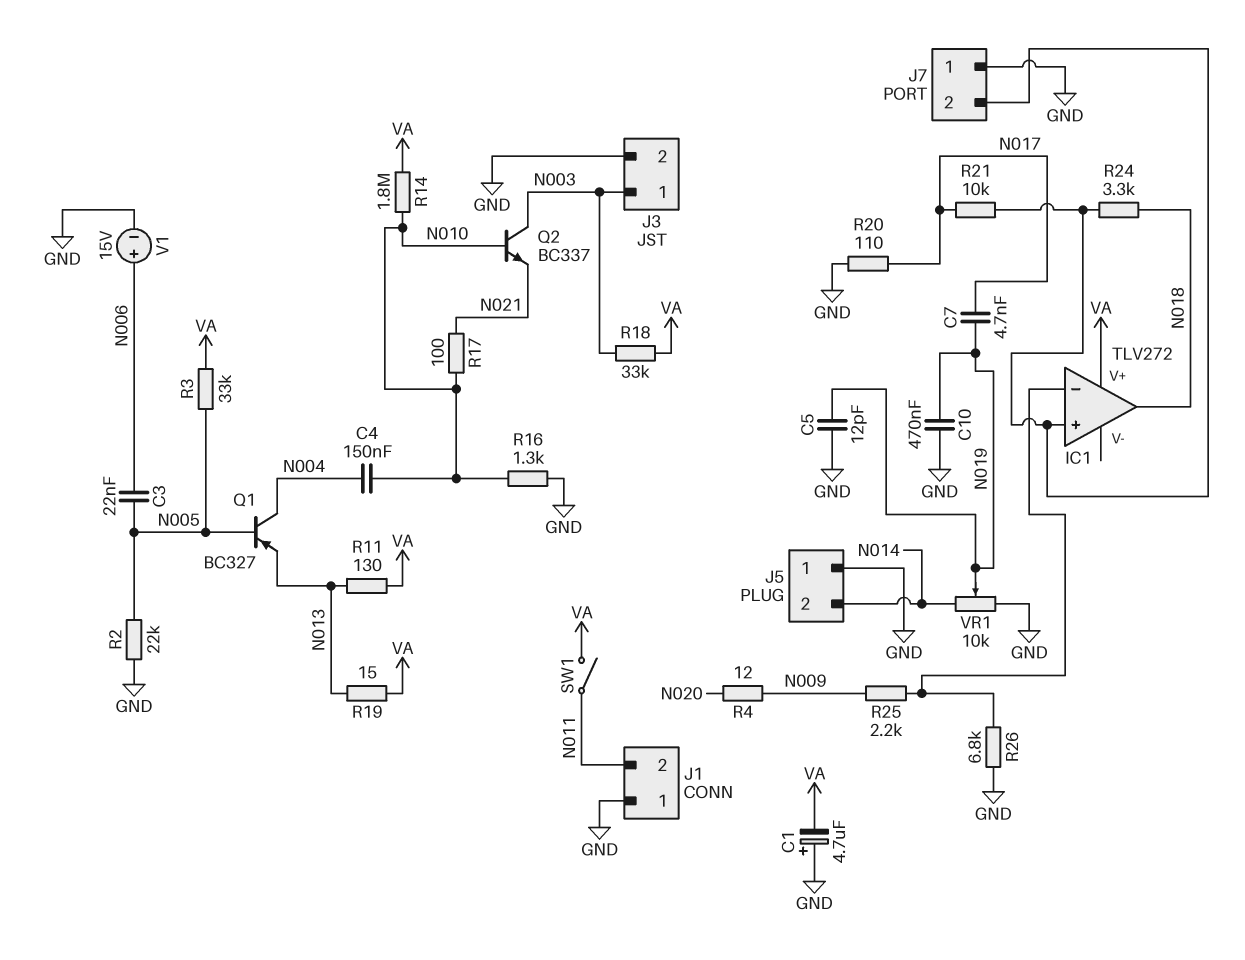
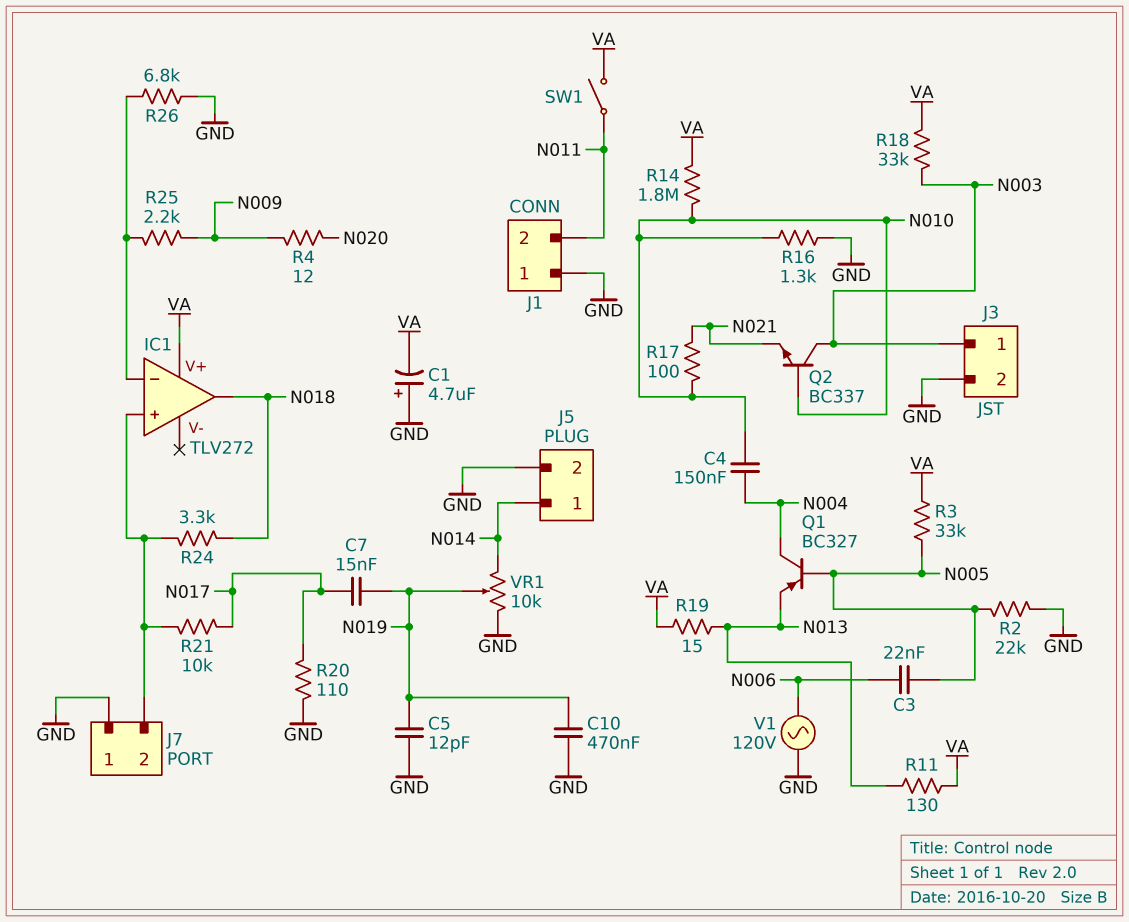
C7: 4.7nF (N017, N019) -> 15nF (N017, N019)
J5 pin 1: GND -> N014
J5 pin 2: N014 -> GND
V1: 15V (plus N006, minus GND) -> AC 120V (GND, N006)

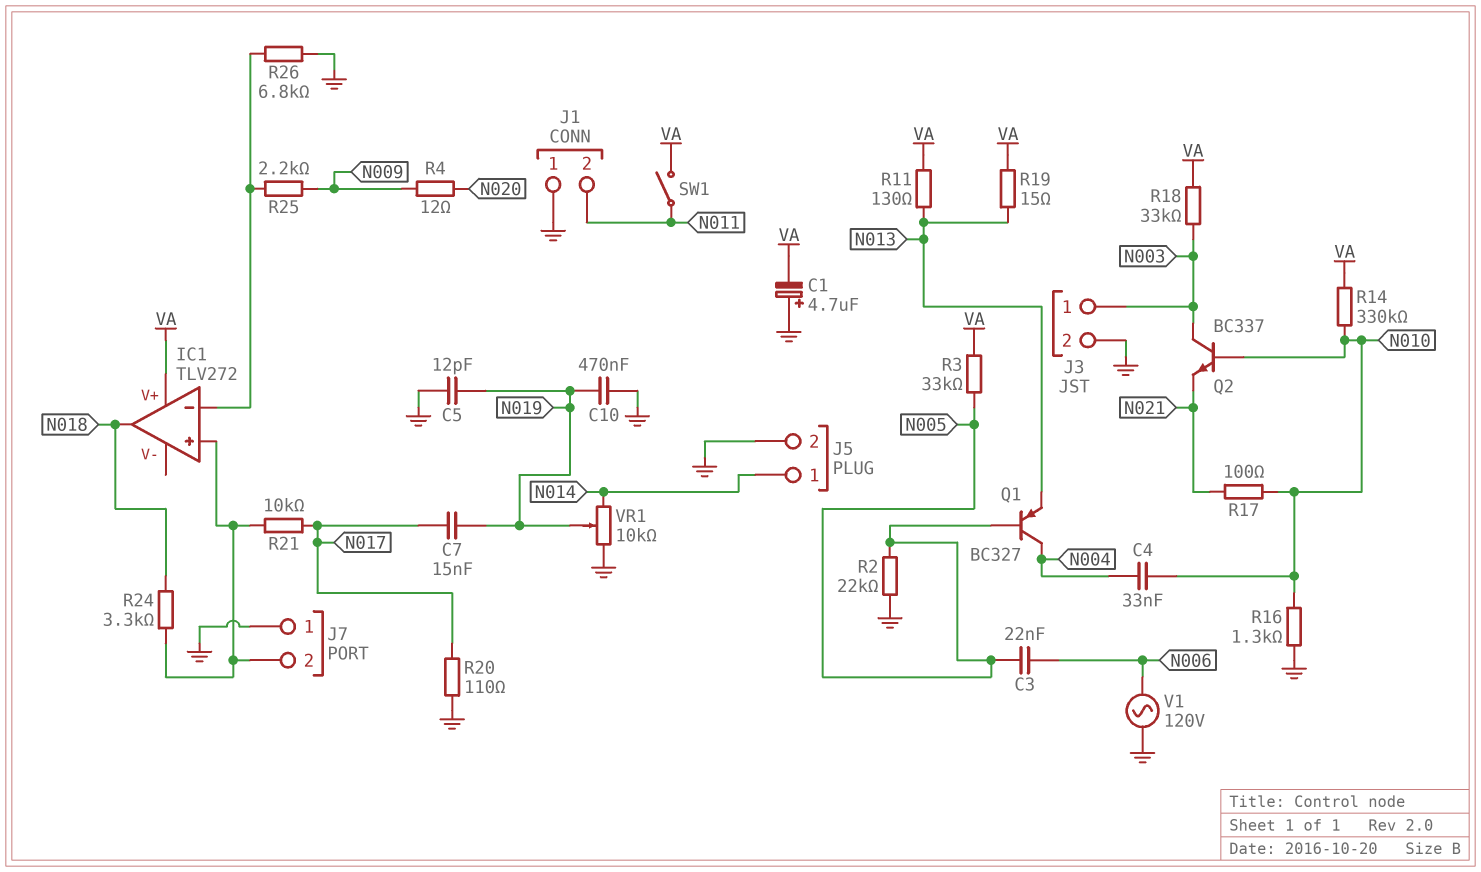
C4: 150nF (N004, N010) -> 33nF (N004, N010)
R14: 1.8M (N010, VA) -> 330k (N010, VA)

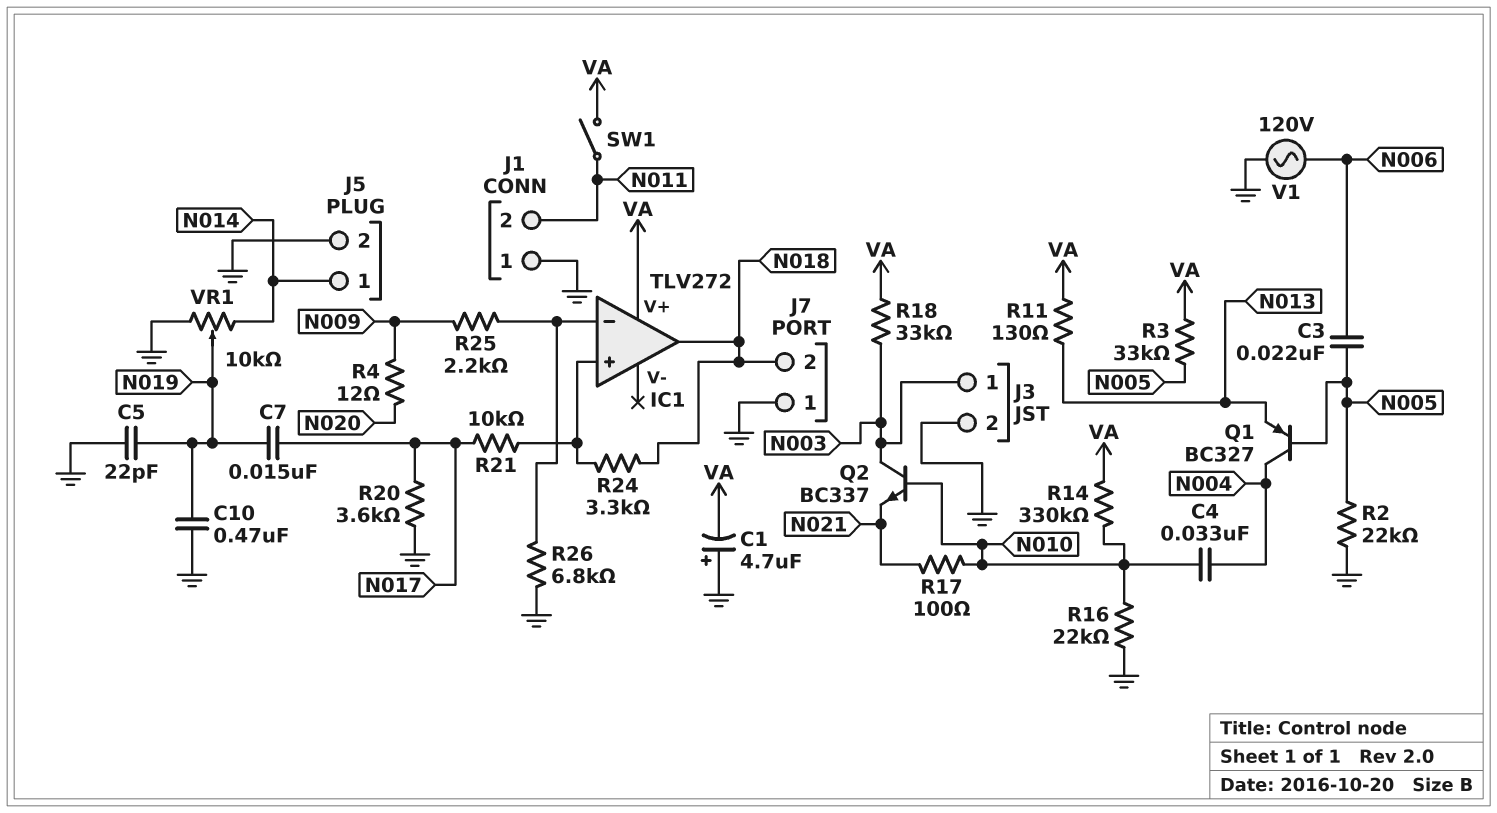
C5: 12pF (GND, N019) -> 22pF (GND, N019)
J7 pin 2: IC1/in+ -> N018
R16: 1.3k (GND, N010) -> 22k (GND, N010)
R19: 15 (N013, VA) -> none
R20: 110 (GND, N017) -> 3.6k (GND, N017)

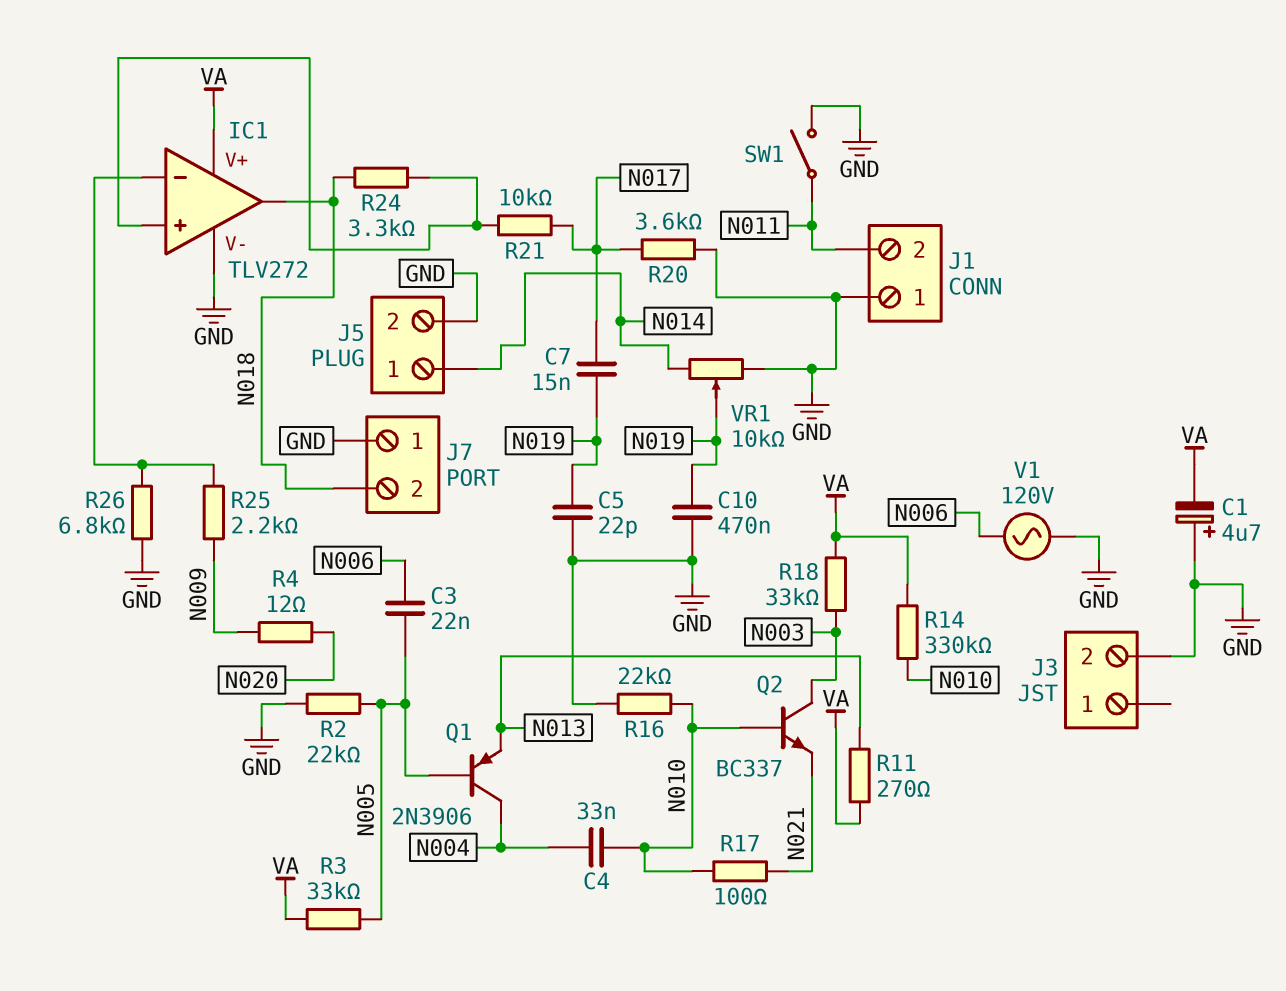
IC1 pin V-: none -> GND
J3 pin 1: N003 -> none
Q1: PNP BC327 (B N005, C N004, E N013) -> PNP 2N3906 (B N005, C N004, E N013)
R11: 130 (N013, VA) -> 270 (N013, VA)
SW1: switch (N011, VA) -> switch (GND, N011)

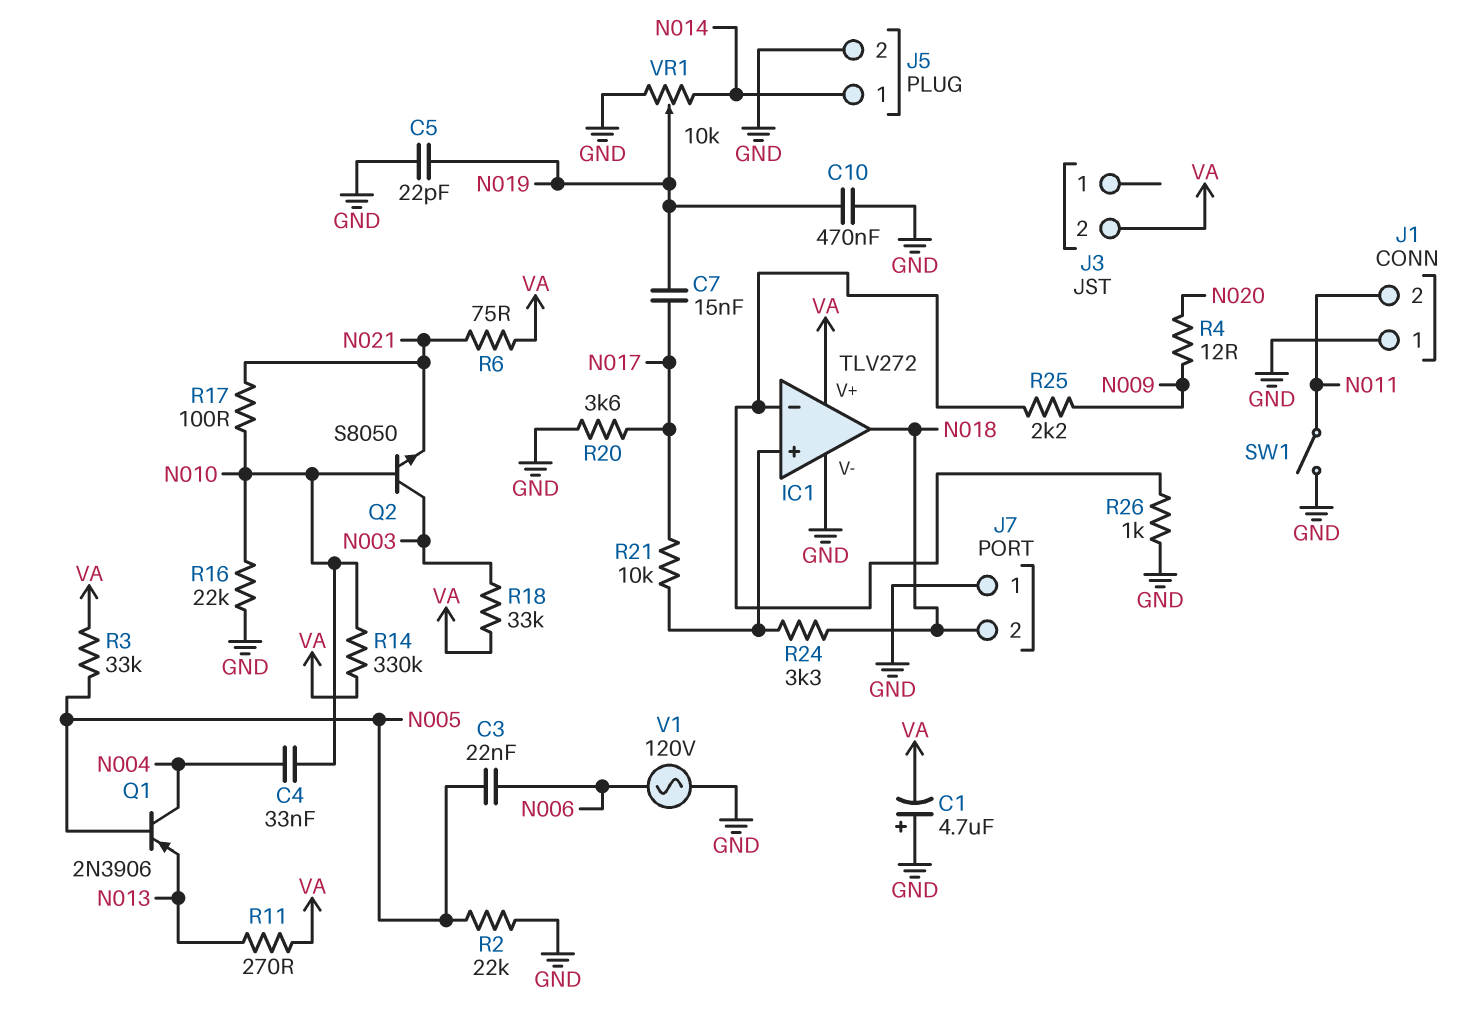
J3 pin 2: GND -> VA
Q2: NPN BC337 (B N010, C N003, E N021) -> NPN S8050 (B N010, C N003, E N021)
R6: none -> 75 (N021, VA)
R26: 6.8k (GND, IC1/in-) -> 1k (GND, IC1/in-)

